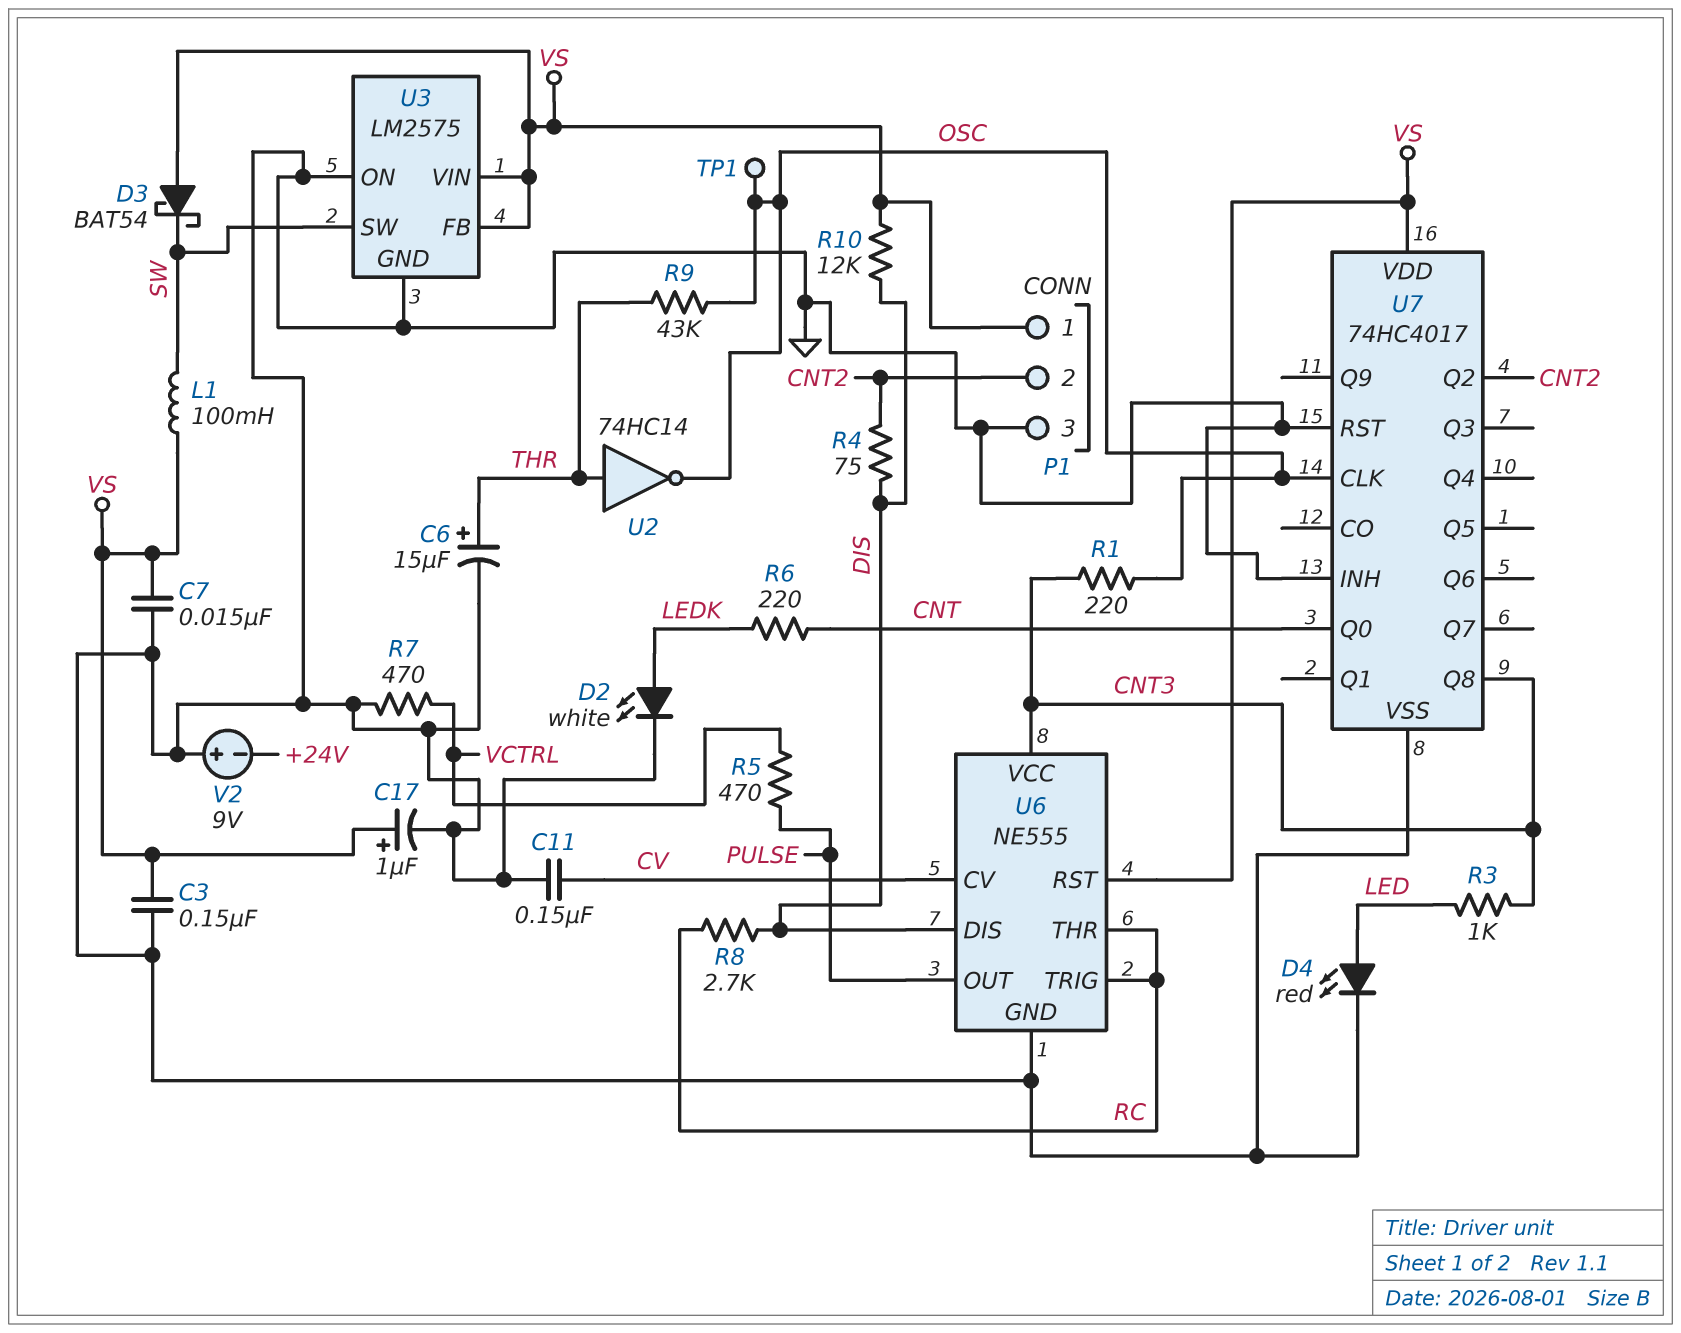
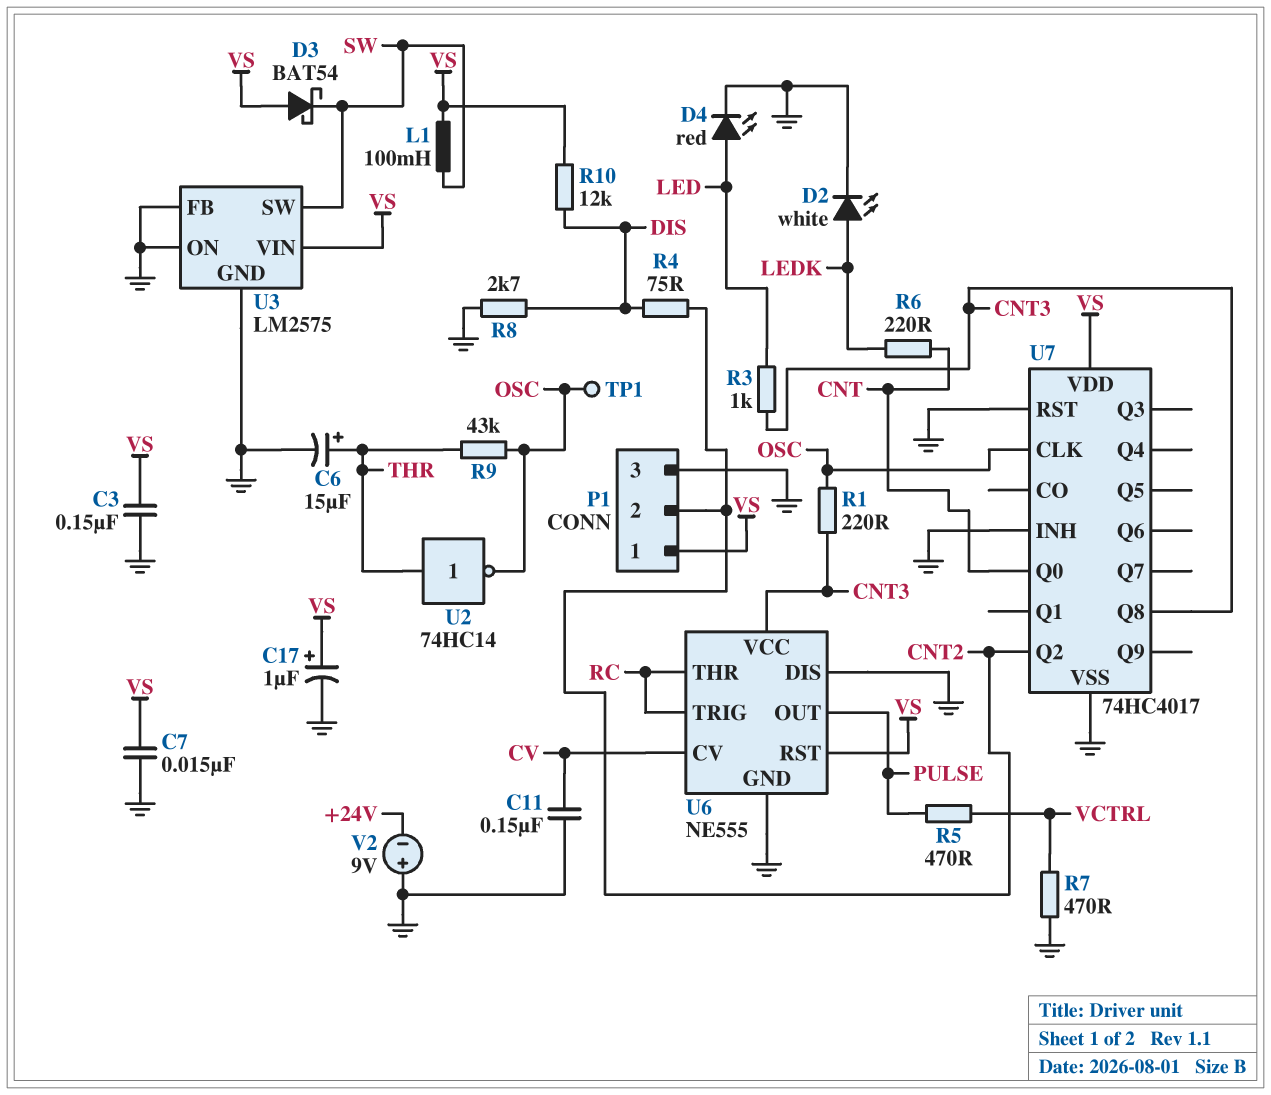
R8: 2.7k (DIS, RC) -> 2.7k (DIS, GND)
U3 pin FB: VS -> GND
U6 pin DIS: DIS -> GND

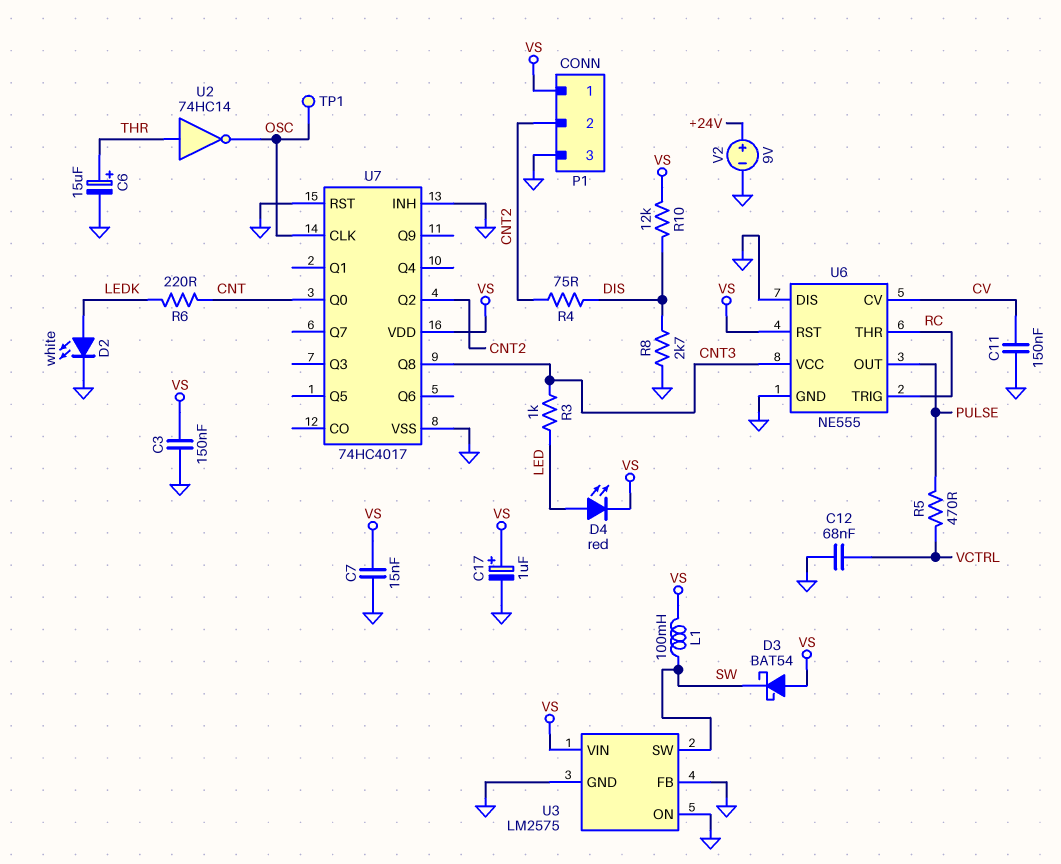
C12: none -> 68nF (GND, VCTRL)
D4: LED red (A LED, K GND) -> LED red (A LED, K VS)
R1: 220 (CNT3, OSC) -> none
R7: 470 (GND, VCTRL) -> none
R9: 43k (OSC, THR) -> none
V2: 9V (plus GND, minus +24V) -> 9V (plus +24V, minus GND)

